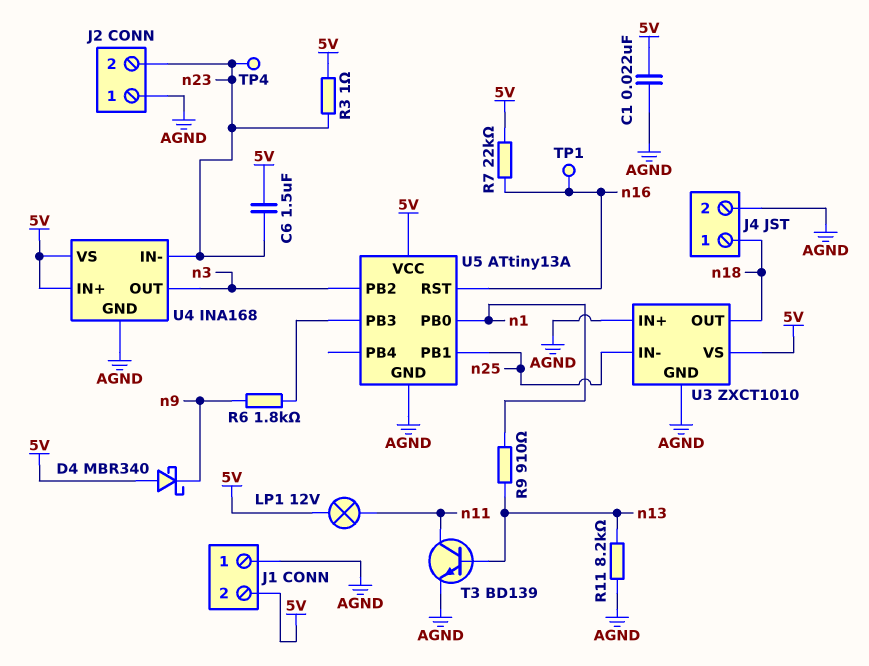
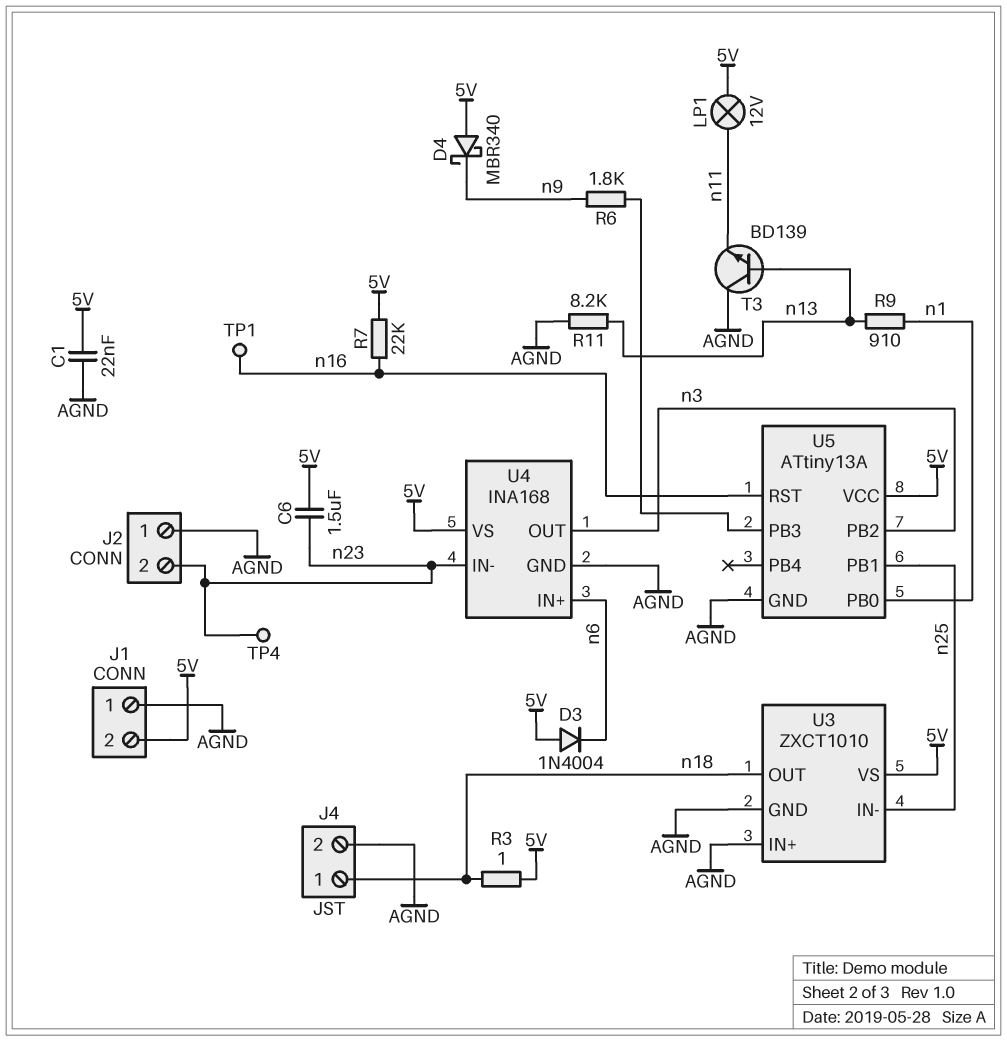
D3: none -> diode 1N4004 (A 5V, K n6)
R3: 1 (5V, n23) -> 1 (5V, n18)
T3: NPN BD139 (B n13, C n11, E AGND) -> NPN BD139 (B n13, C AGND, E n11)
U4 pin IN+: 5V -> n6

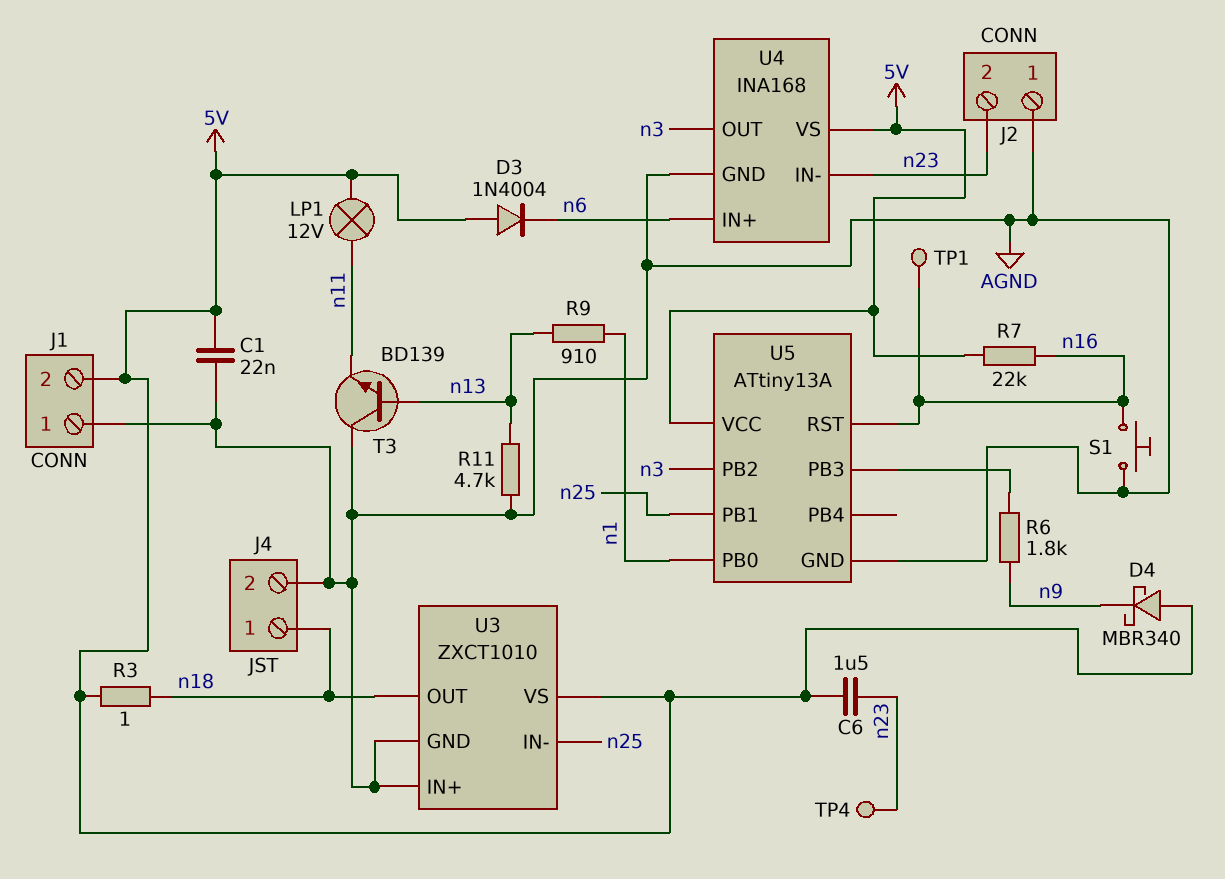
R11: 8.2k (AGND, n13) -> 4.7k (AGND, n13)
S1: none -> button (AGND, n16)

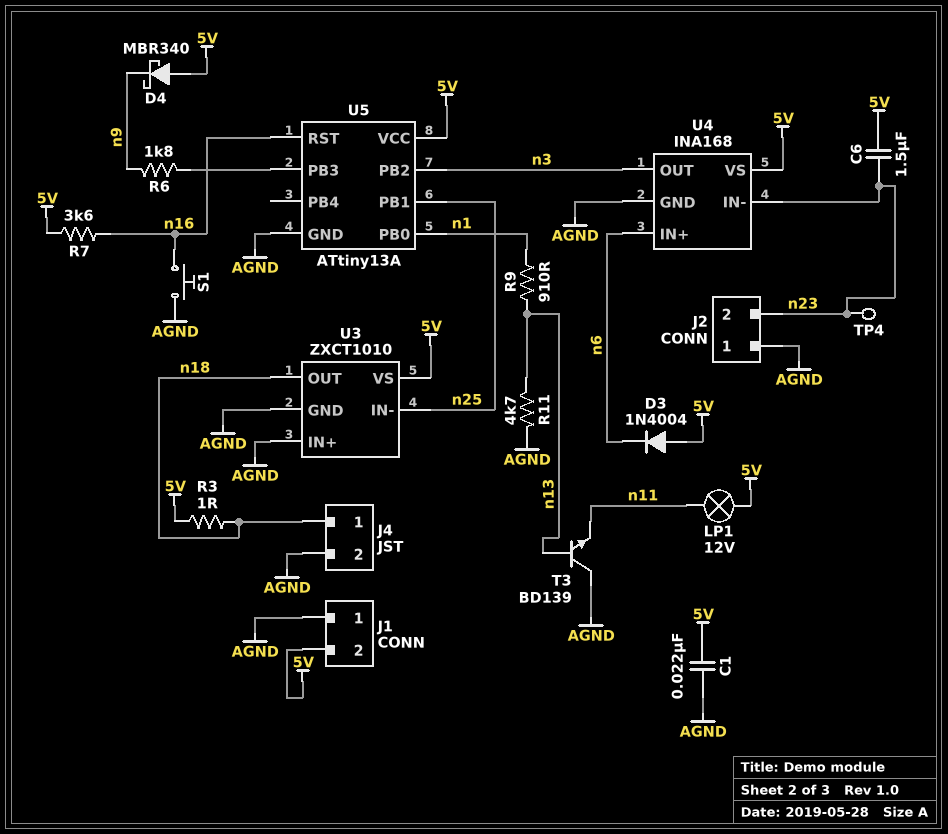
R7: 22k (5V, n16) -> 3.6k (5V, n16)
TP1: test point (n16) -> none

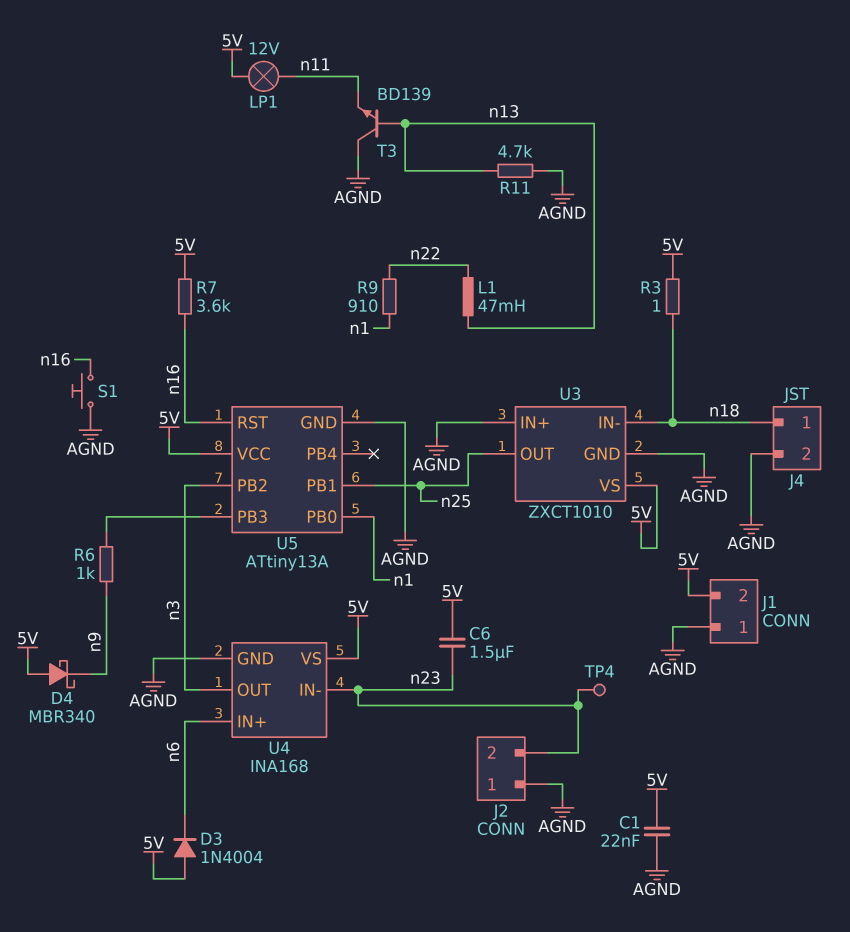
L1: none -> 47mH (n13, n22)
R6: 1.8k (U5/PB3, n9) -> 1k (U5/PB3, n9)
R9: 910 (n1, n13) -> 910 (n1, n22)
U3 pin IN-: n25 -> n18
U3 pin OUT: n18 -> n25

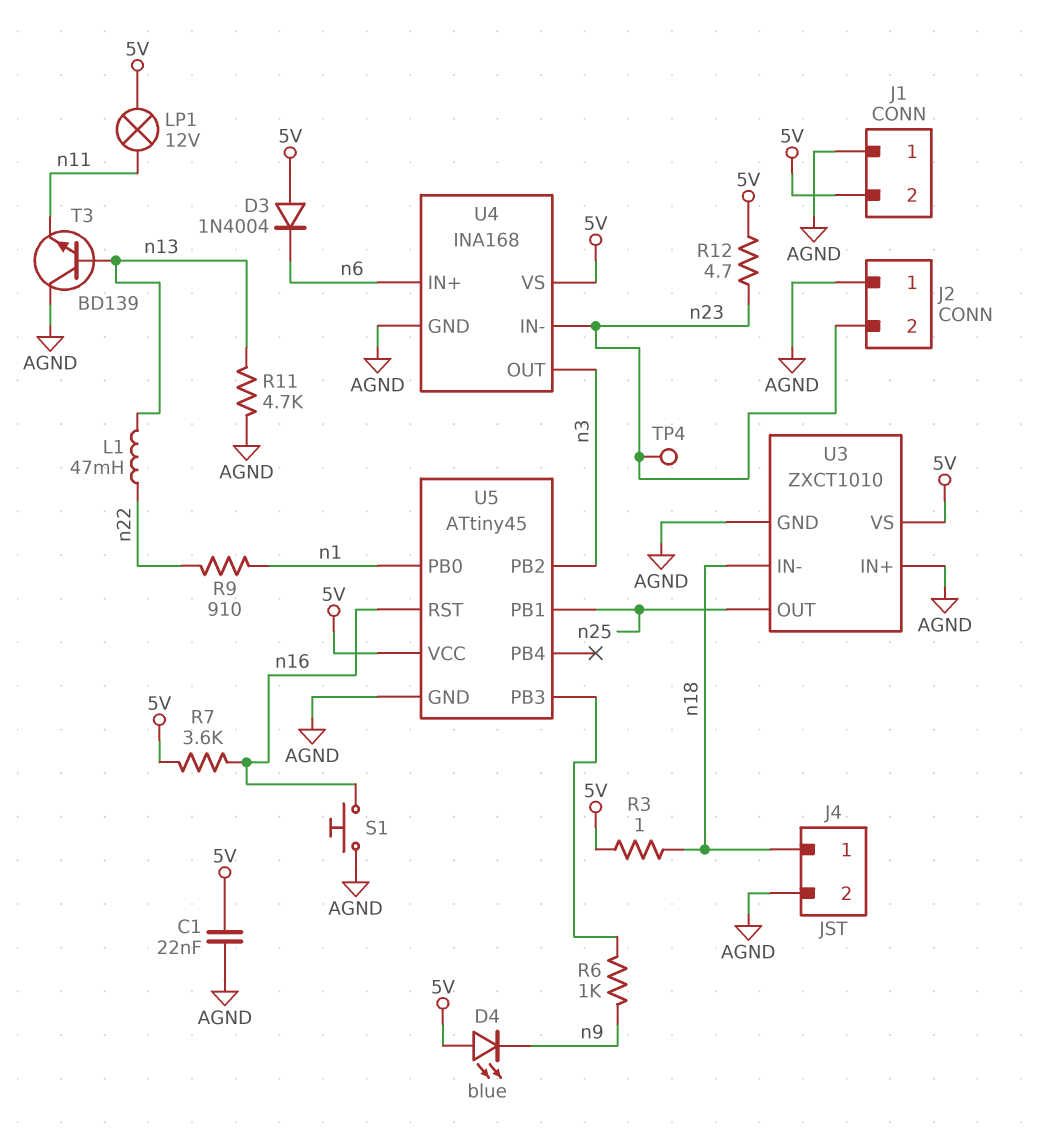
C6: 1.5uF (5V, n23) -> none
D4: schottky MBR340 (A 5V, K n9) -> LED blue (A 5V, K n9)
R12: none -> 4.7 (5V, n23)
U5: ATtiny13A -> ATtiny45

